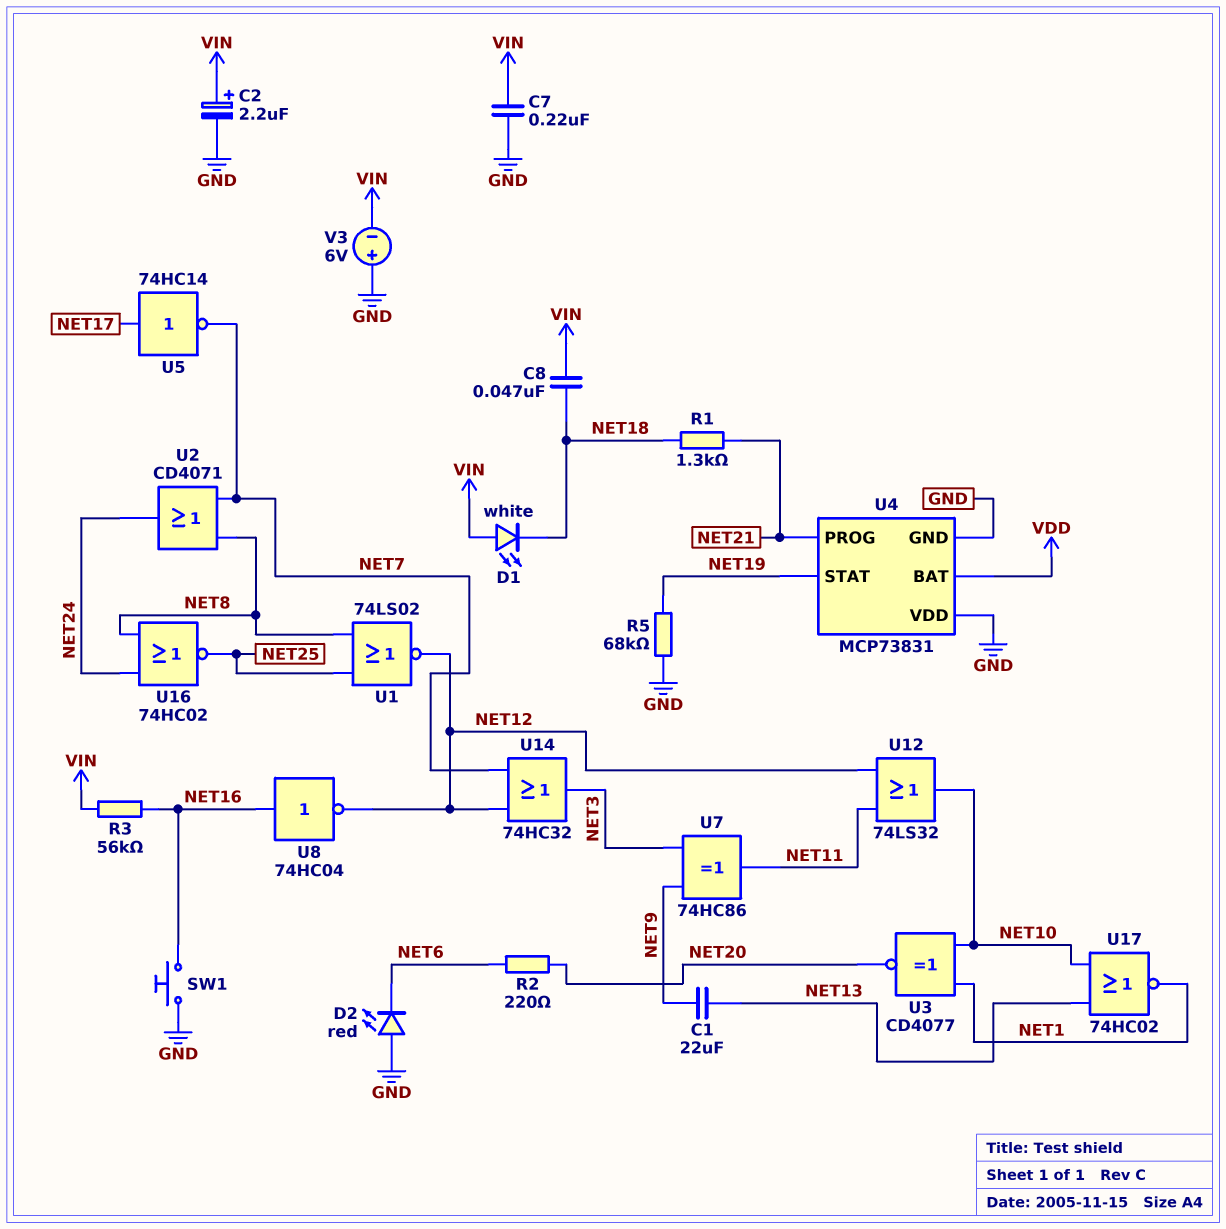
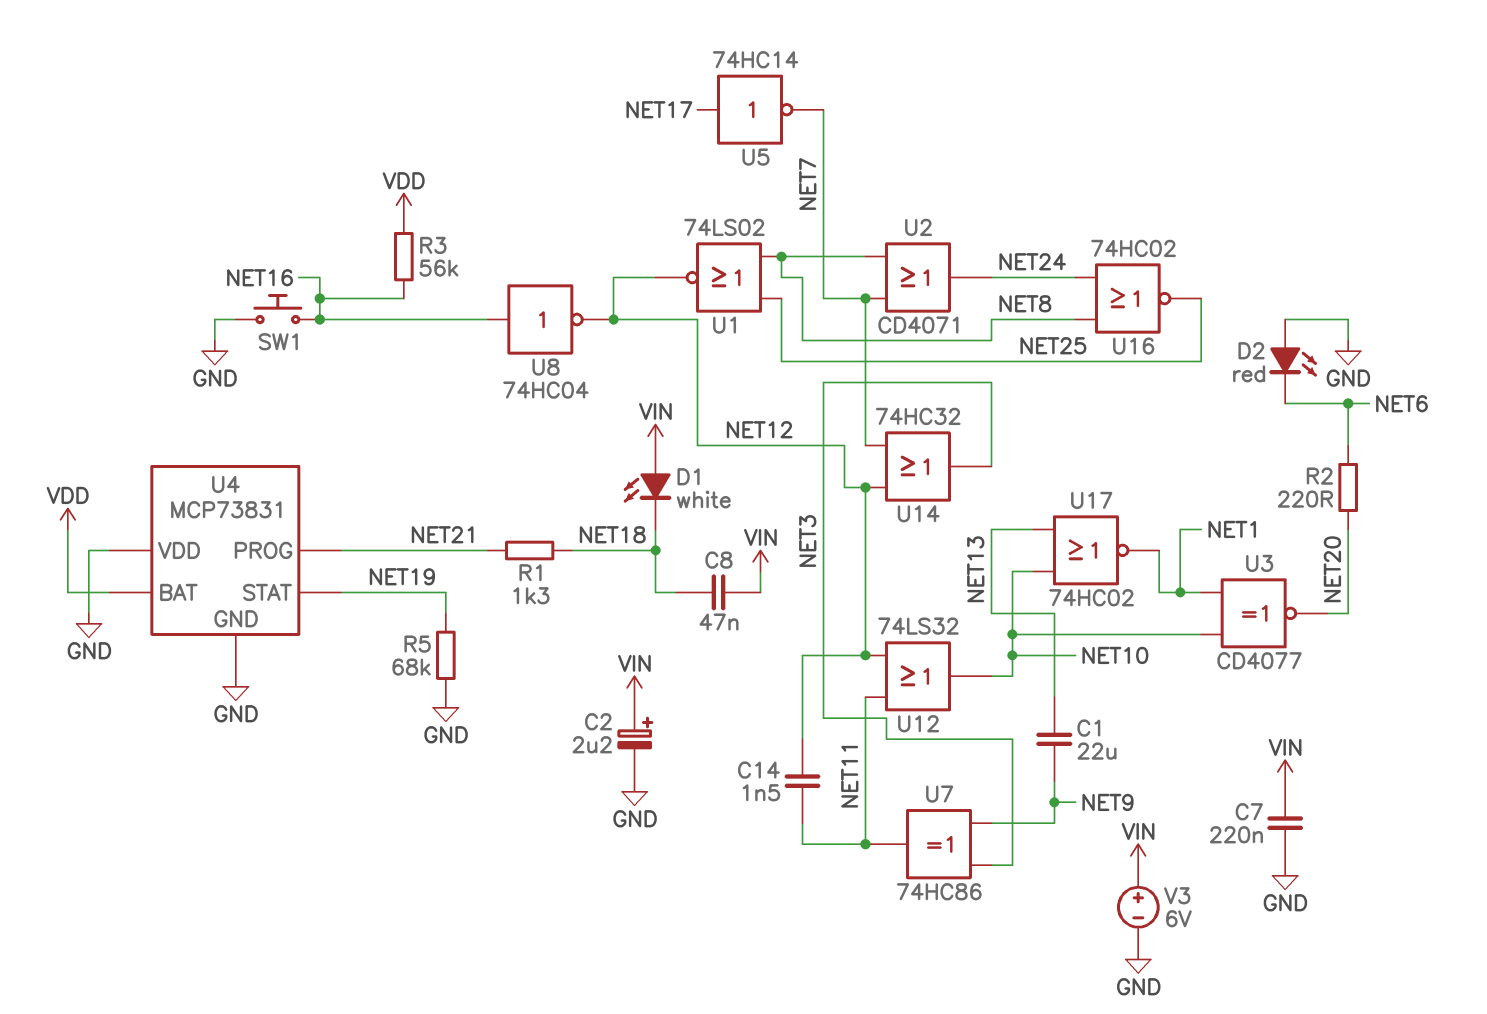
C14: none -> 1.5nF (NET11, NET12)
R3: 56k (NET16, VIN) -> 56k (NET16, VDD)
V3: 6V (plus GND, minus VIN) -> 6V (plus VIN, minus GND)

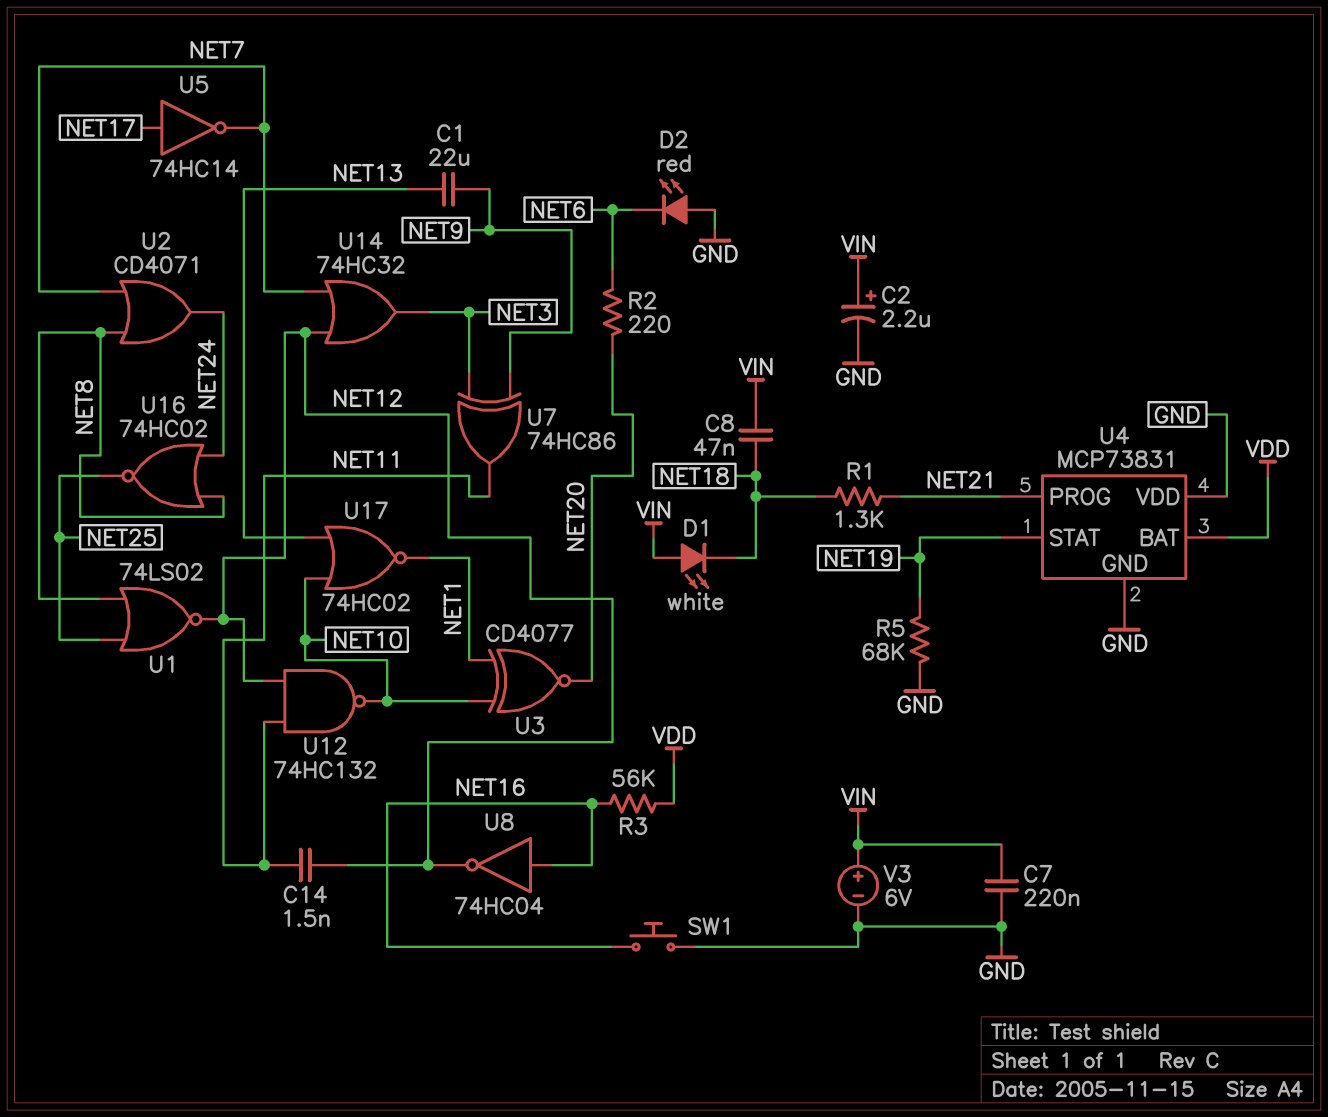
U12: OR 74LS32 (in NET11, in NET12, out NET10) -> NAND 74HC132 (in NET11, in NET12, out NET10)

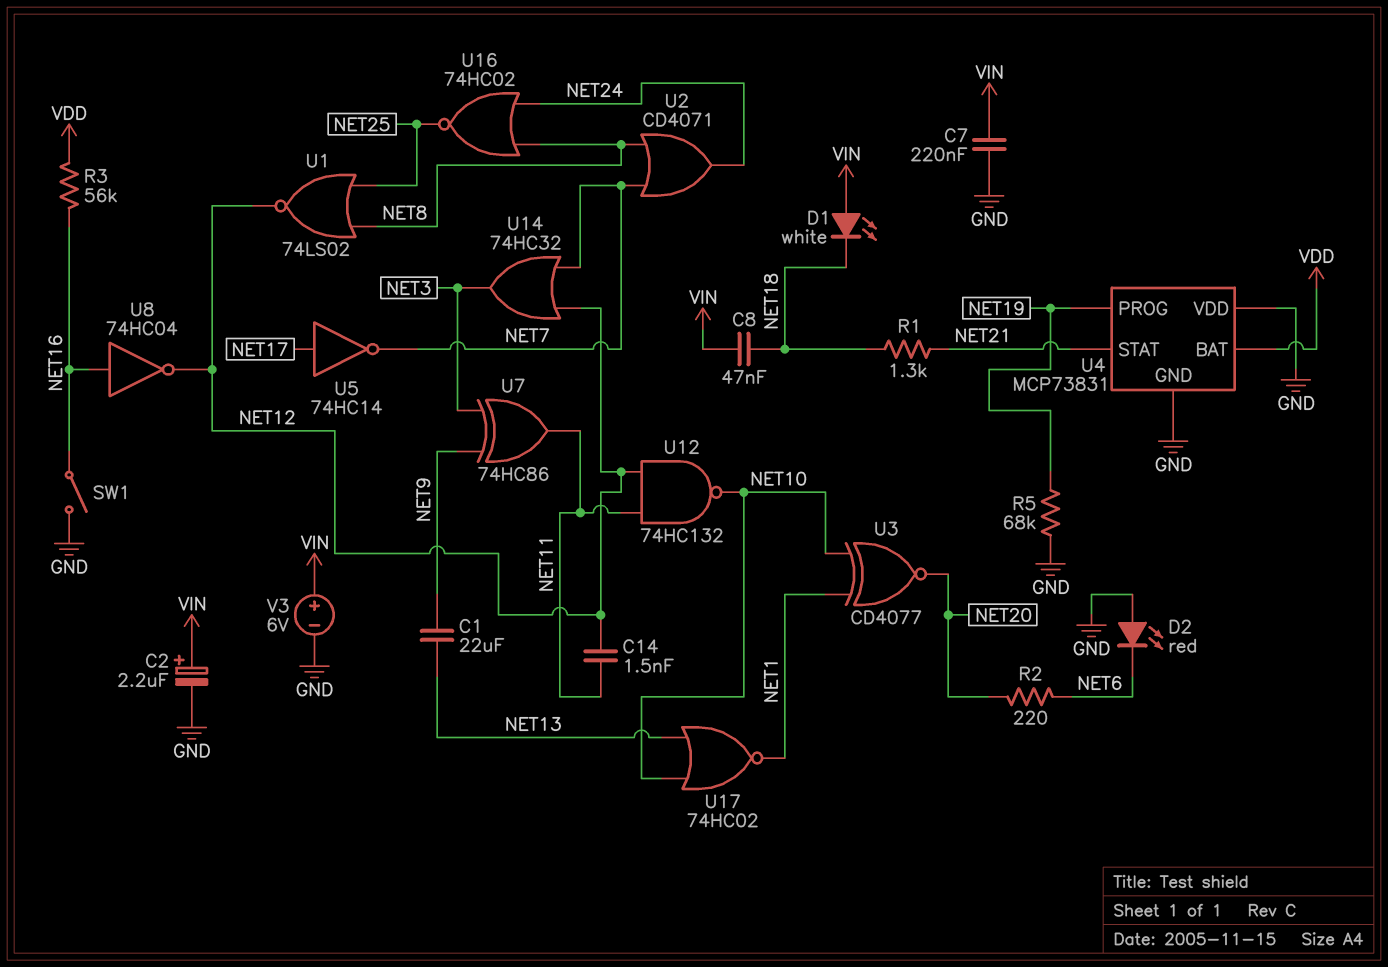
SW1: button (GND, NET16) -> switch (GND, NET16)
U4 pin PROG: NET21 -> NET19
U4 pin STAT: NET19 -> NET21

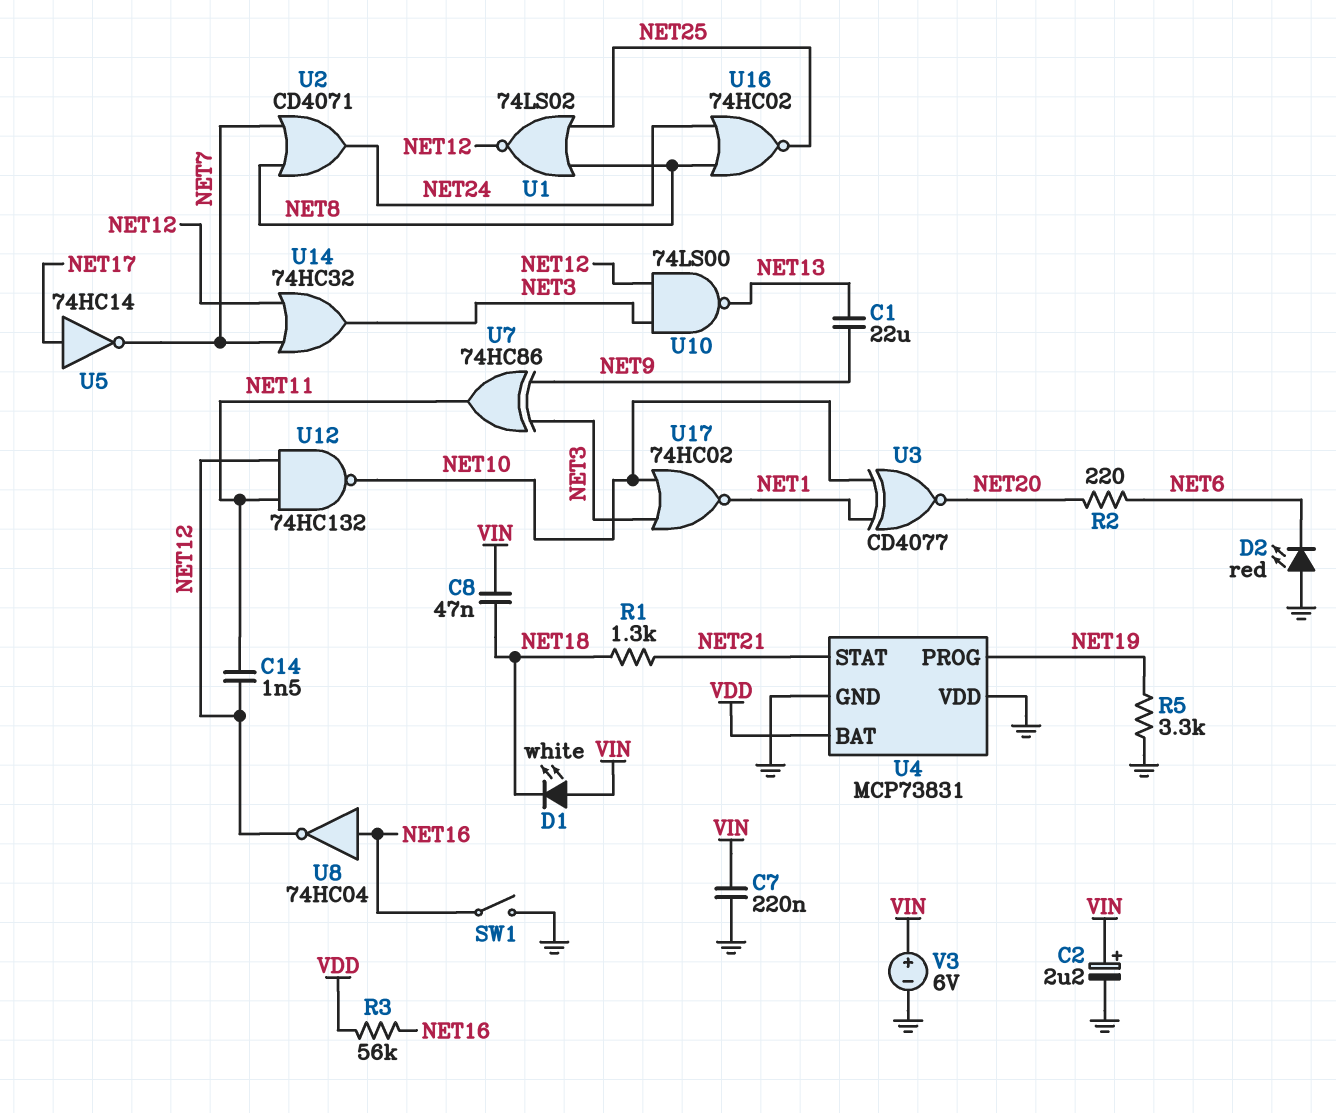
R5: 68k (GND, NET19) -> 3.3k (GND, NET19)
U10: none -> NAND 74LS00 (in NET3, in NET12, out NET13)
U17: NOR 74HC02 (in NET10, in NET13, out NET1) -> NOR 74HC02 (in NET3, in NET10, out NET1)

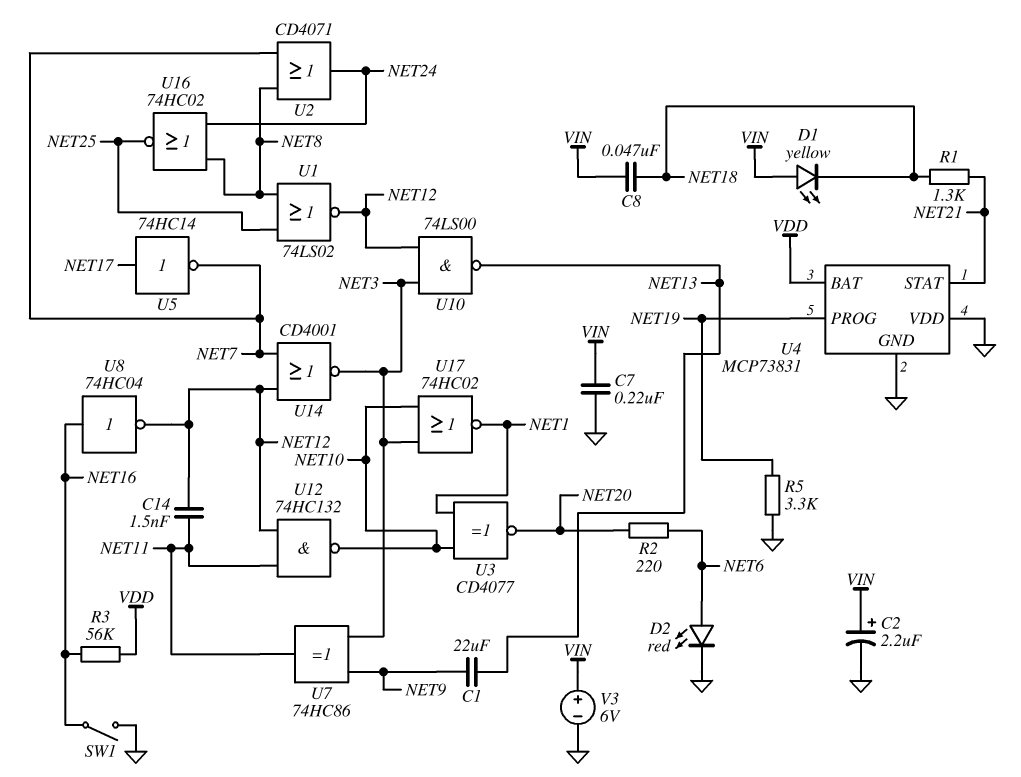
D1: LED white (A VIN, K NET18) -> LED yellow (A VIN, K NET18)
D2: LED red (A GND, K NET6) -> LED red (A NET6, K GND)
U14: OR 74HC32 (in NET7, in NET12, out NET3) -> NOR CD4001 (in NET7, in NET12, out NET3)

